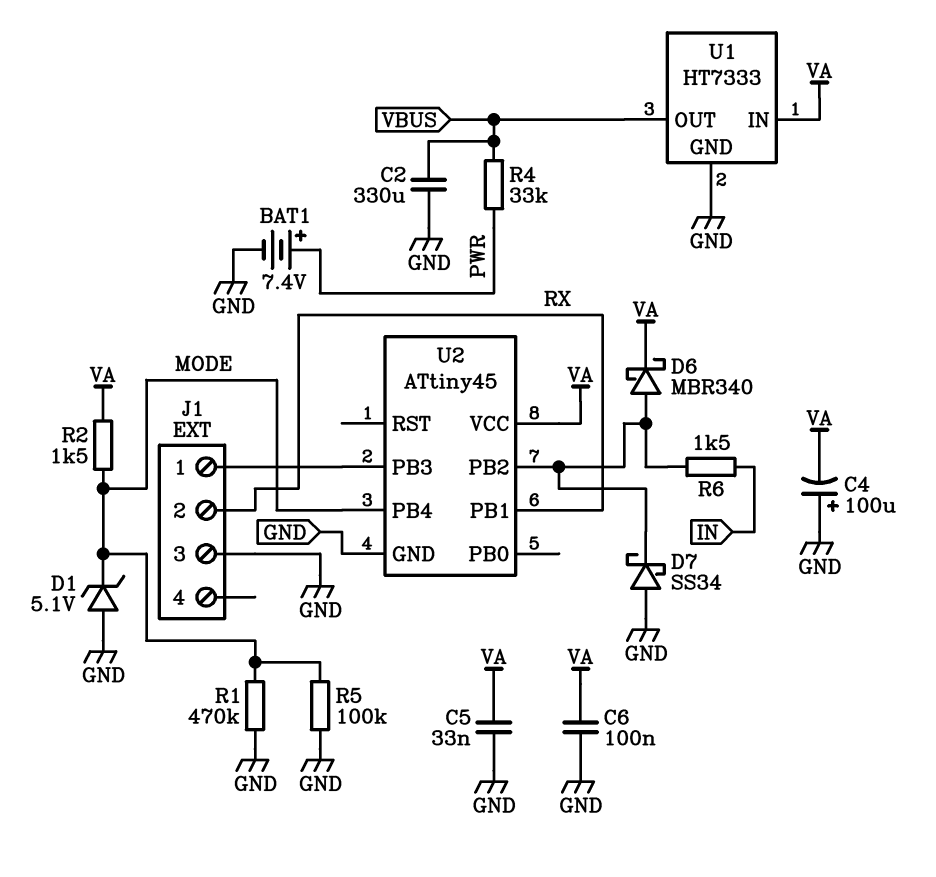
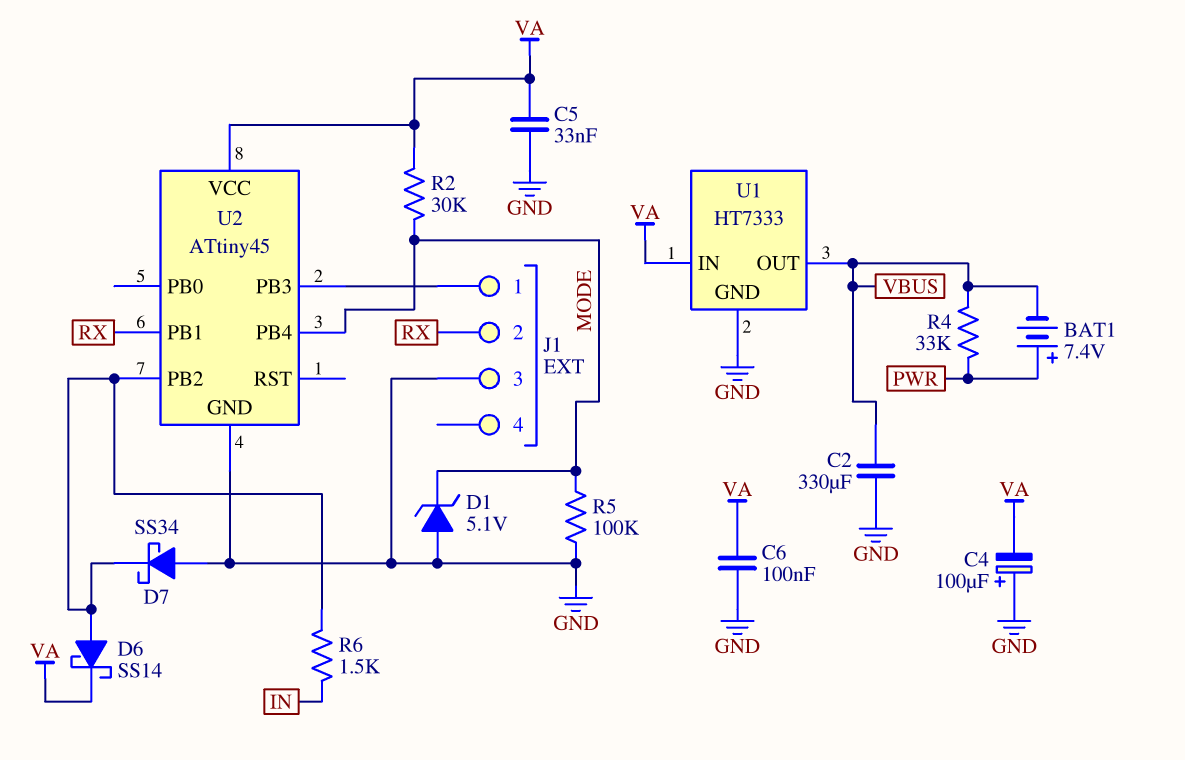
BAT1: 7.4V (plus PWR, minus GND) -> 7.4V (plus PWR, minus VBUS)
D6: schottky MBR340 (A U2/PB2, K VA) -> schottky SS14 (A U2/PB2, K VA)
R1: 470k (GND, MODE) -> none
R2: 1.5k (MODE, VA) -> 30k (MODE, VA)

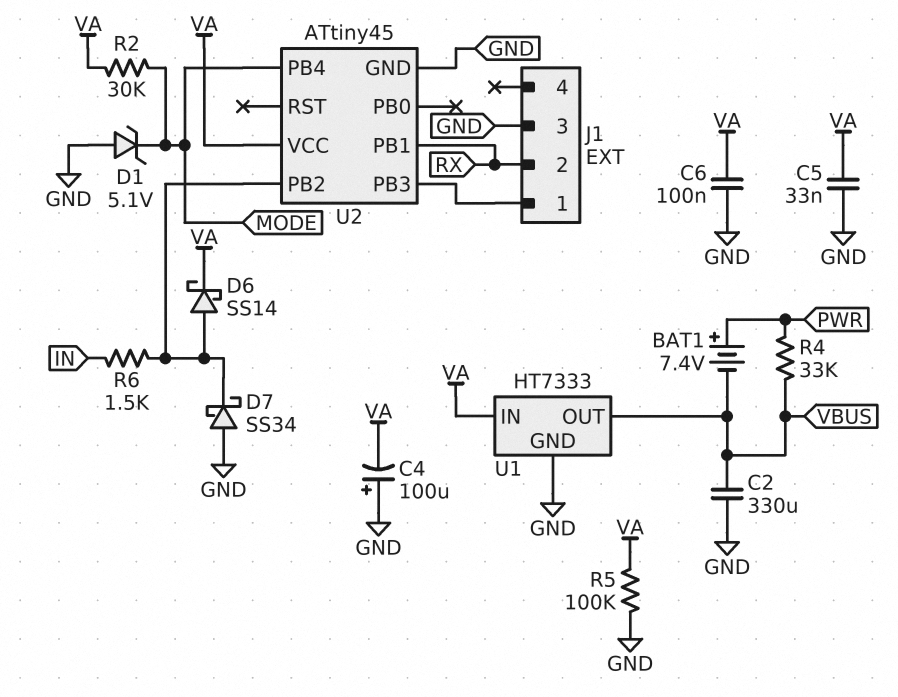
R5: 100k (GND, MODE) -> 100k (GND, VA)

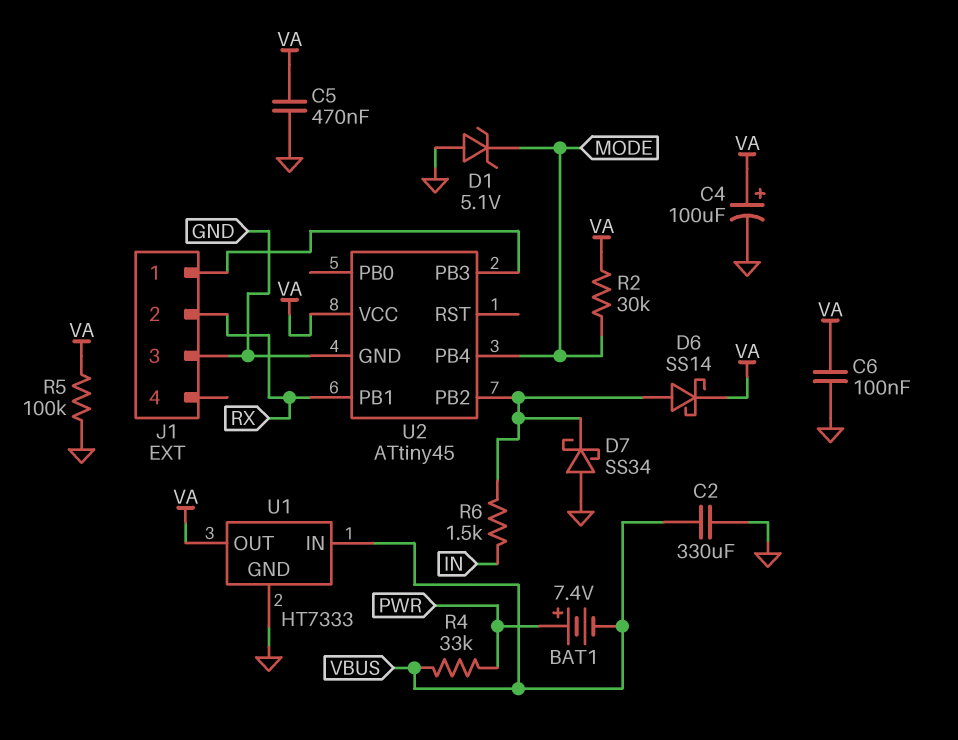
C4: 100uF (plus GND, minus VA) -> 100uF (plus VA, minus GND)
C5: 33nF (GND, VA) -> 470nF (GND, VA)
U1 pin IN: VA -> VBUS
U1 pin OUT: VBUS -> VA

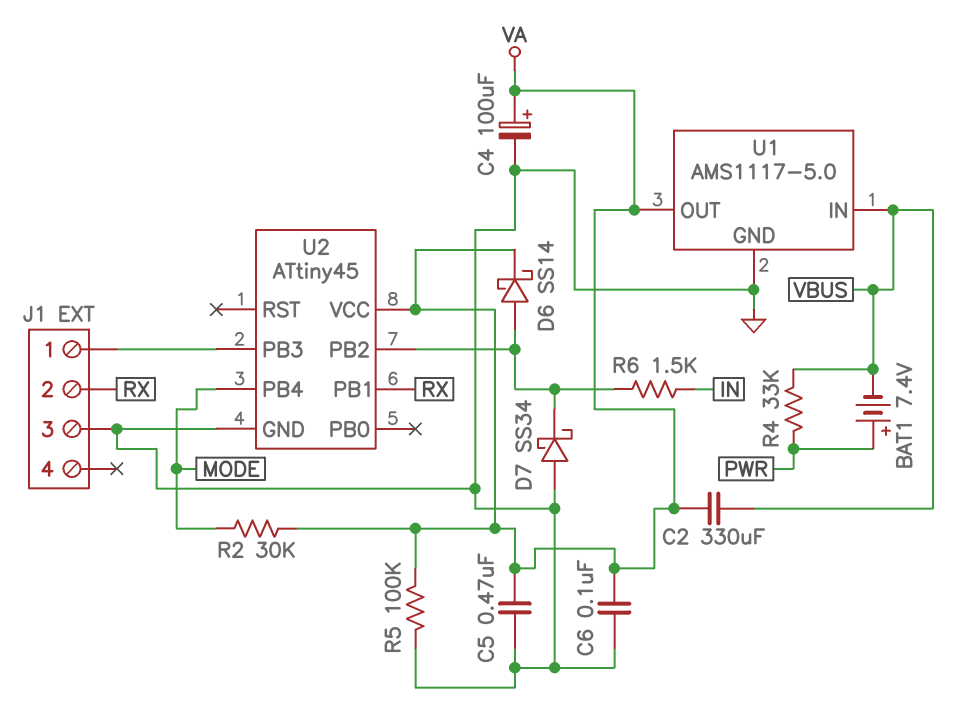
C2: 330uF (GND, VBUS) -> 330uF (VA, VBUS)
D1: zener 5.1V (A GND, K MODE) -> none
U1: HT7333 -> AMS1117-5.0

